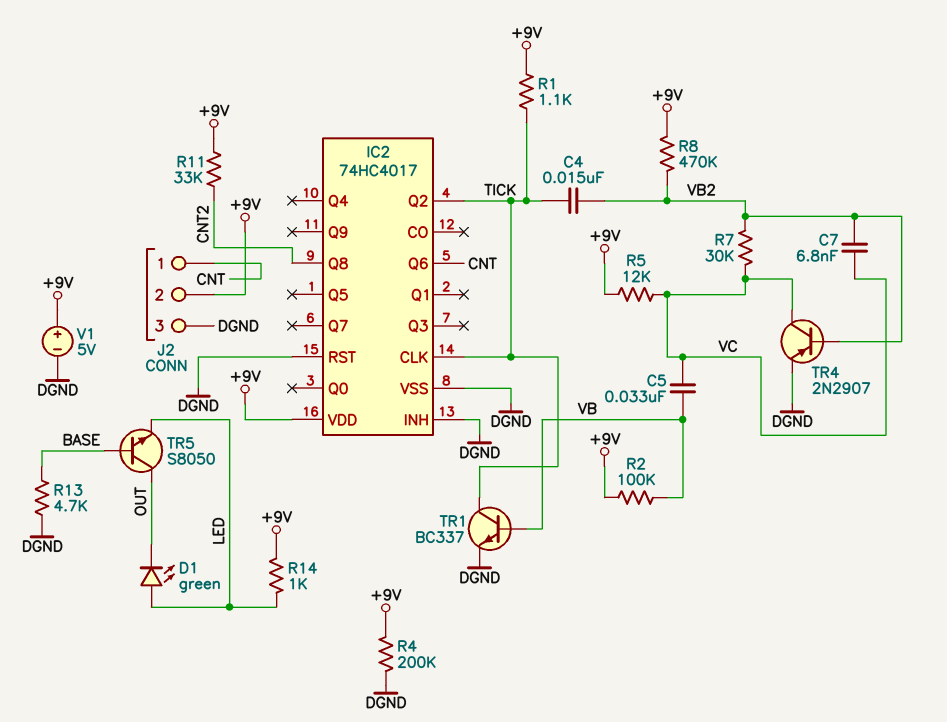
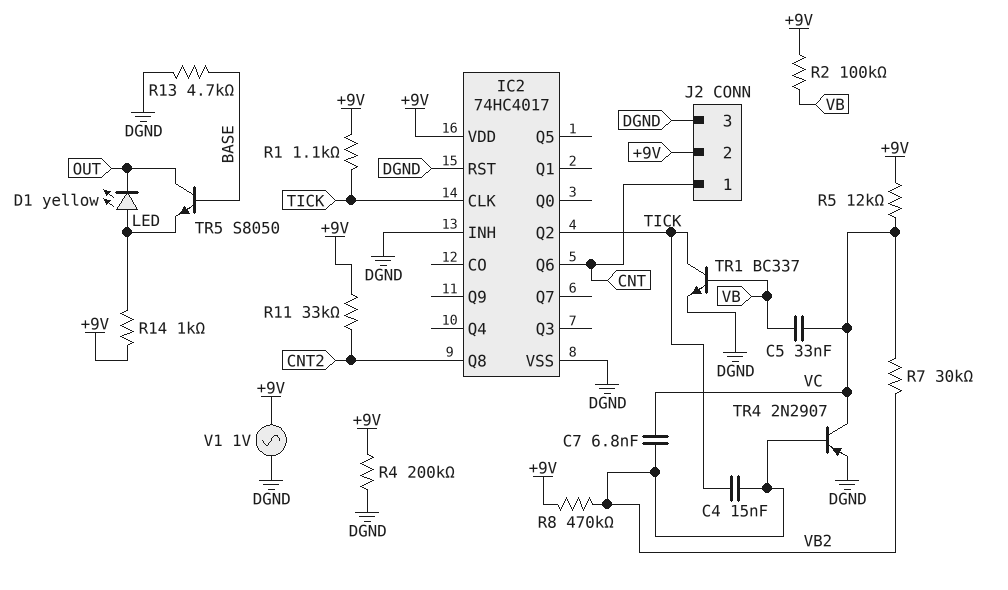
D1: LED green (A LED, K OUT) -> LED yellow (A LED, K OUT)
V1: 5V (plus +9V, minus DGND) -> AC 1V (+9V, DGND)

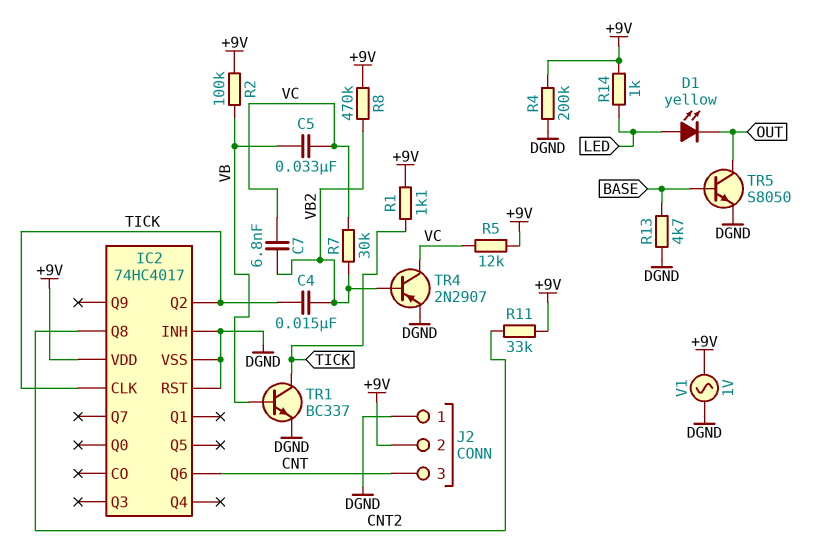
J2 pin 1: CNT -> DGND
J2 pin 3: DGND -> CNT
TR5: NPN S8050 (B BASE, C OUT, E LED) -> NPN S8050 (B BASE, C OUT, E DGND)

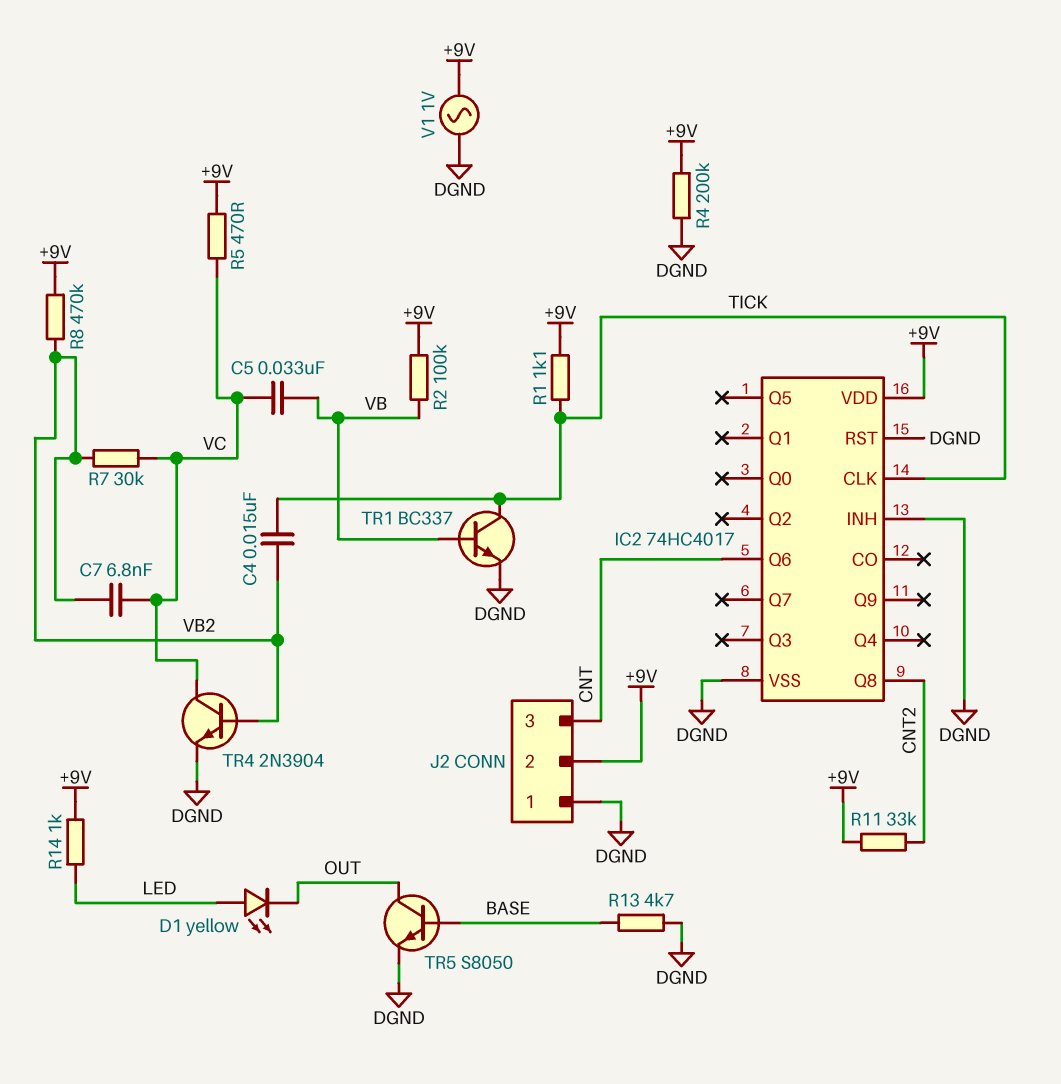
IC2 pin Q2: TICK -> none
R5: 12k (+9V, VC) -> 470 (+9V, VC)
TR4: PNP 2N2907 (B VB2, C VC, E DGND) -> NPN 2N3904 (B VB2, C VC, E DGND)

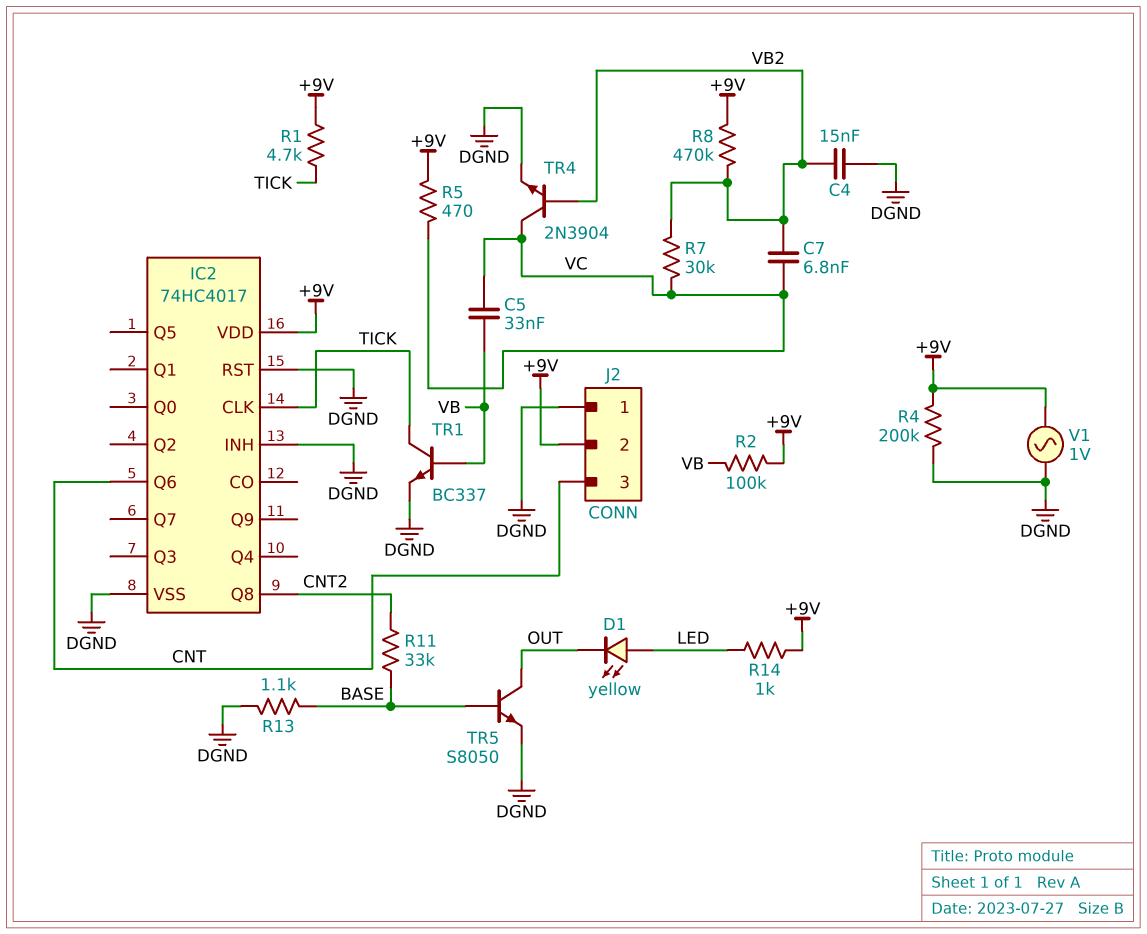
C4: 15nF (TICK, VB2) -> 15nF (DGND, VB2)
R1: 1.1k (+9V, TICK) -> 4.7k (+9V, TICK)
R11: 33k (+9V, CNT2) -> 33k (BASE, CNT2)
R13: 4.7k (BASE, DGND) -> 1.1k (BASE, DGND)

